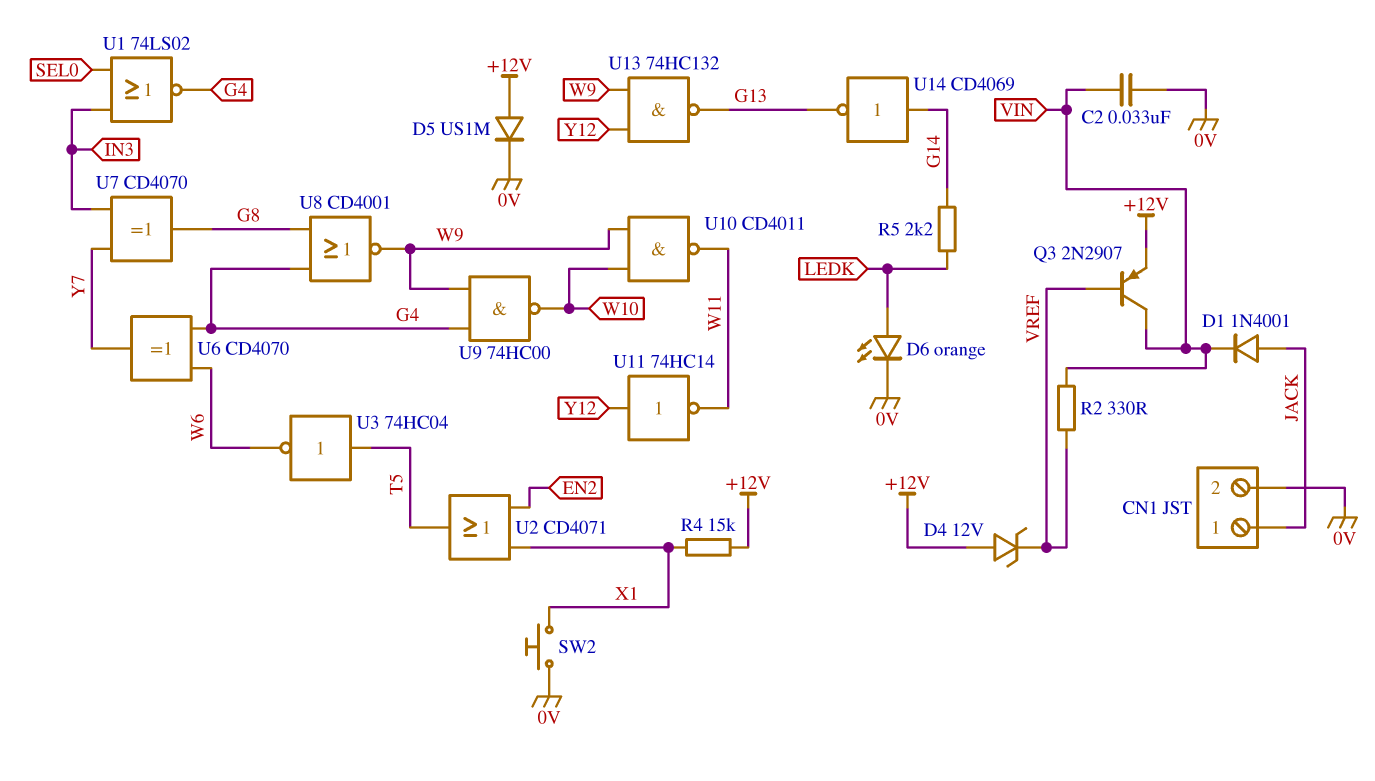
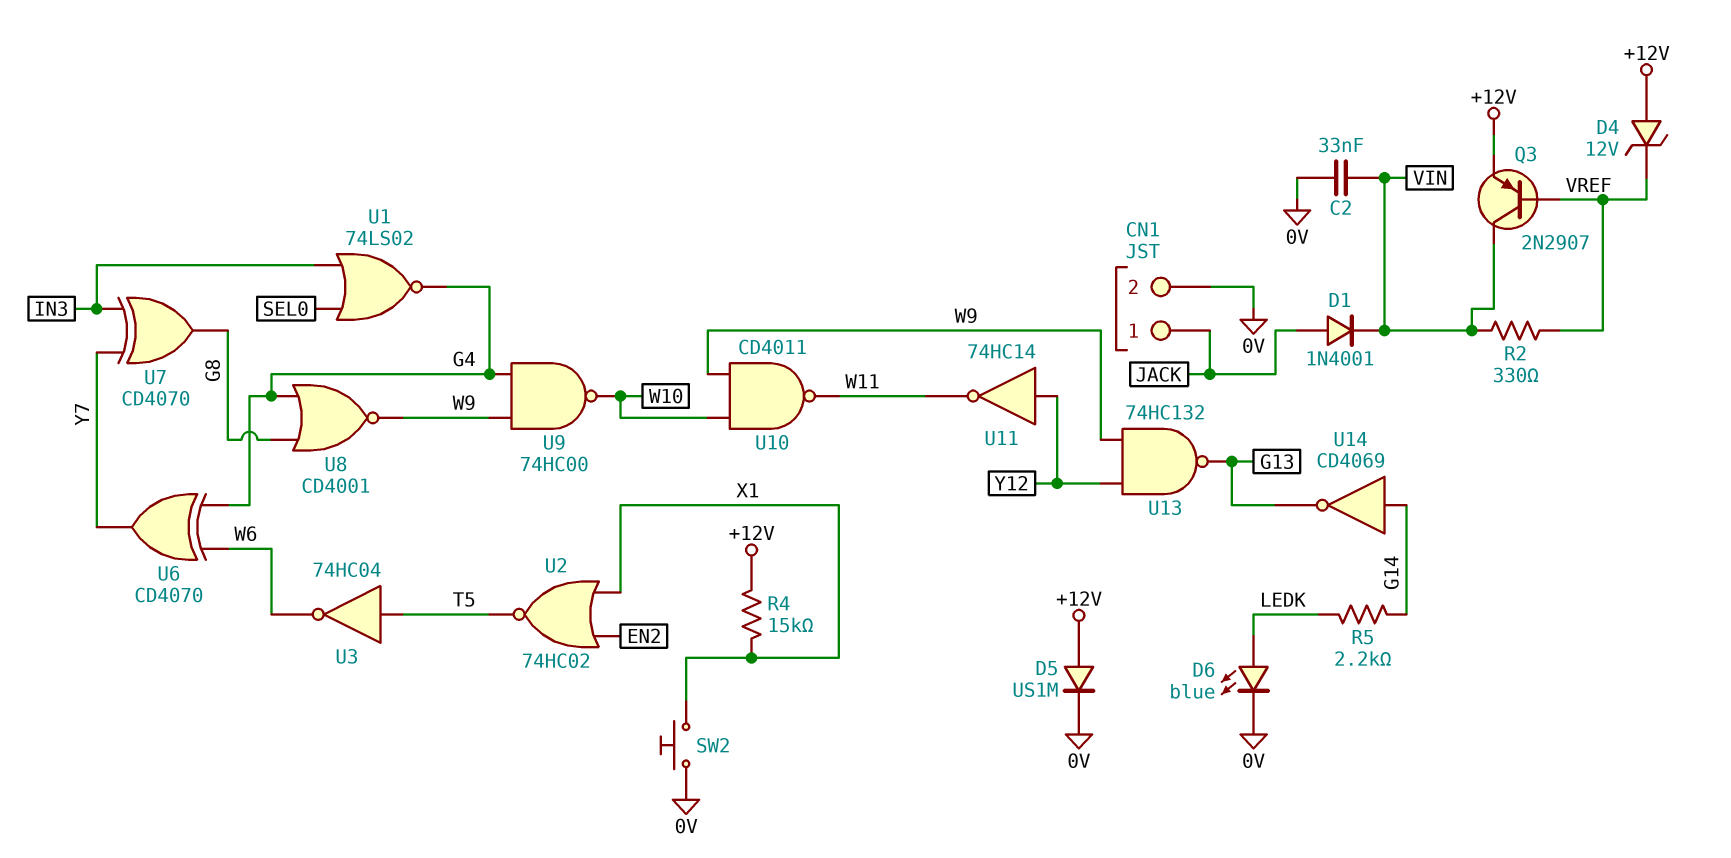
D6: LED orange (A LEDK, K 0V) -> LED blue (A LEDK, K 0V)
U2: OR CD4071 (in EN2, in X1, out T5) -> NOR 74HC02 (in EN2, in X1, out T5)

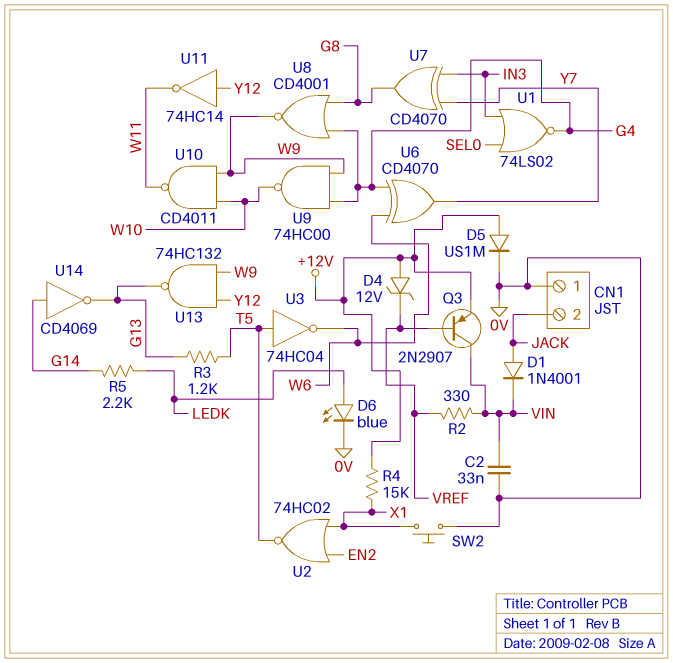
CN1 pin 1: JACK -> 0V
CN1 pin 2: 0V -> JACK
R3: none -> 1.2k (G13, T5)

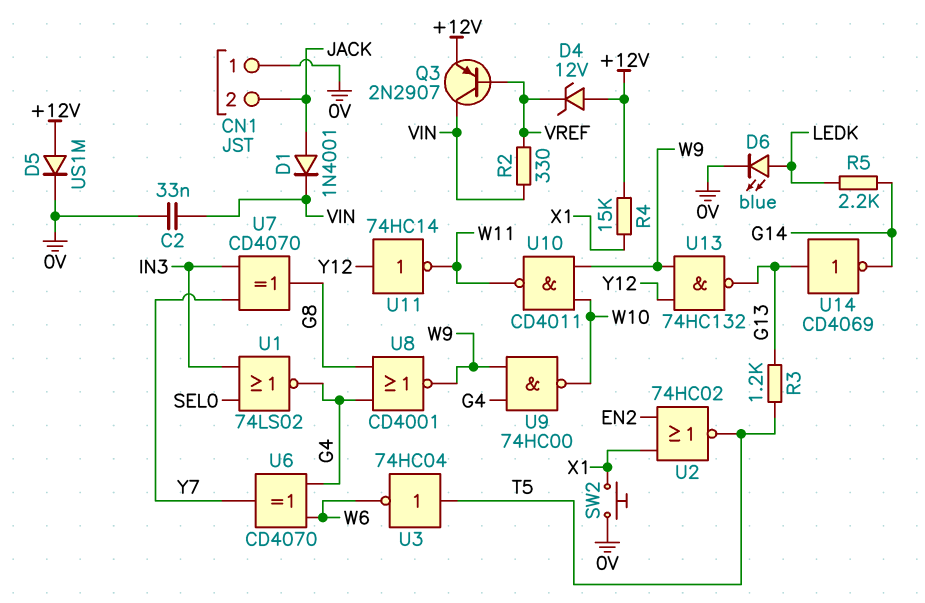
U14: NOT CD4069 (in G14, out G13) -> NOT CD4069 (in G13, out G14)

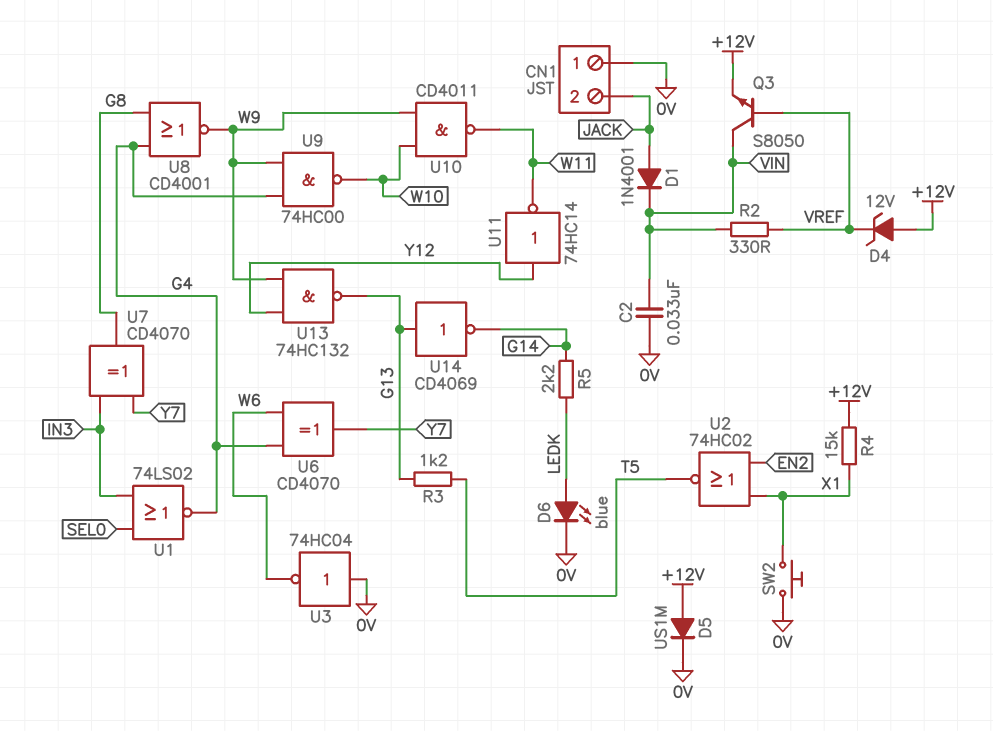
Q3: PNP 2N2907 (B VREF, C VIN, E +12V) -> NPN S8050 (B VREF, C VIN, E +12V)
U3: NOT 74HC04 (in T5, out W6) -> NOT 74HC04 (in 0V, out W6)

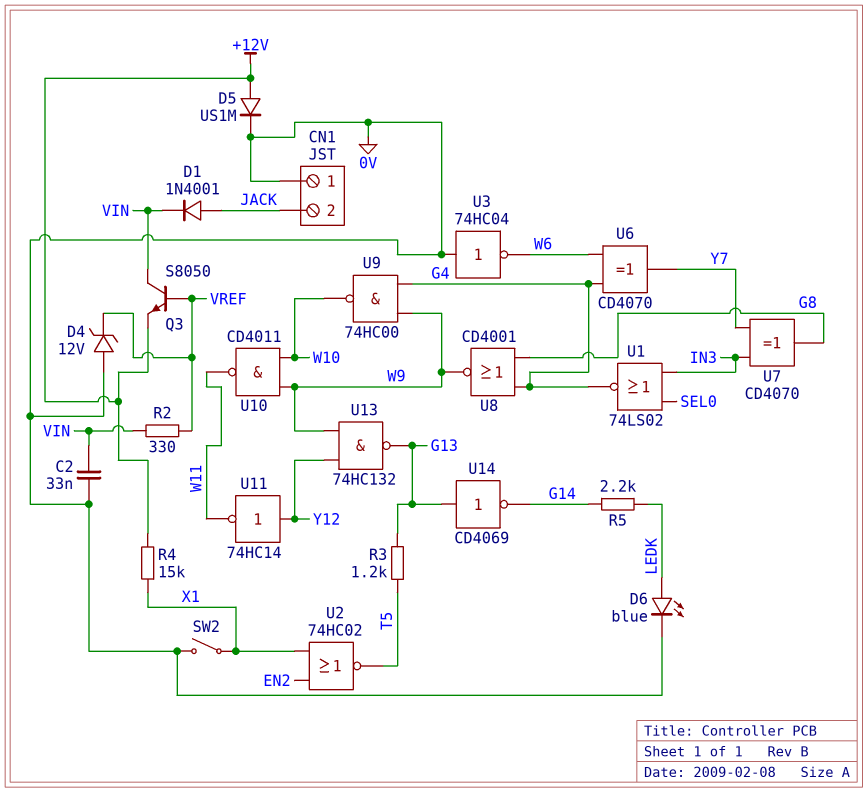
D4: zener 12V (A +12V, K VREF) -> zener 12V (A 0V, K VREF)
SW2: button (0V, X1) -> switch (0V, X1)

